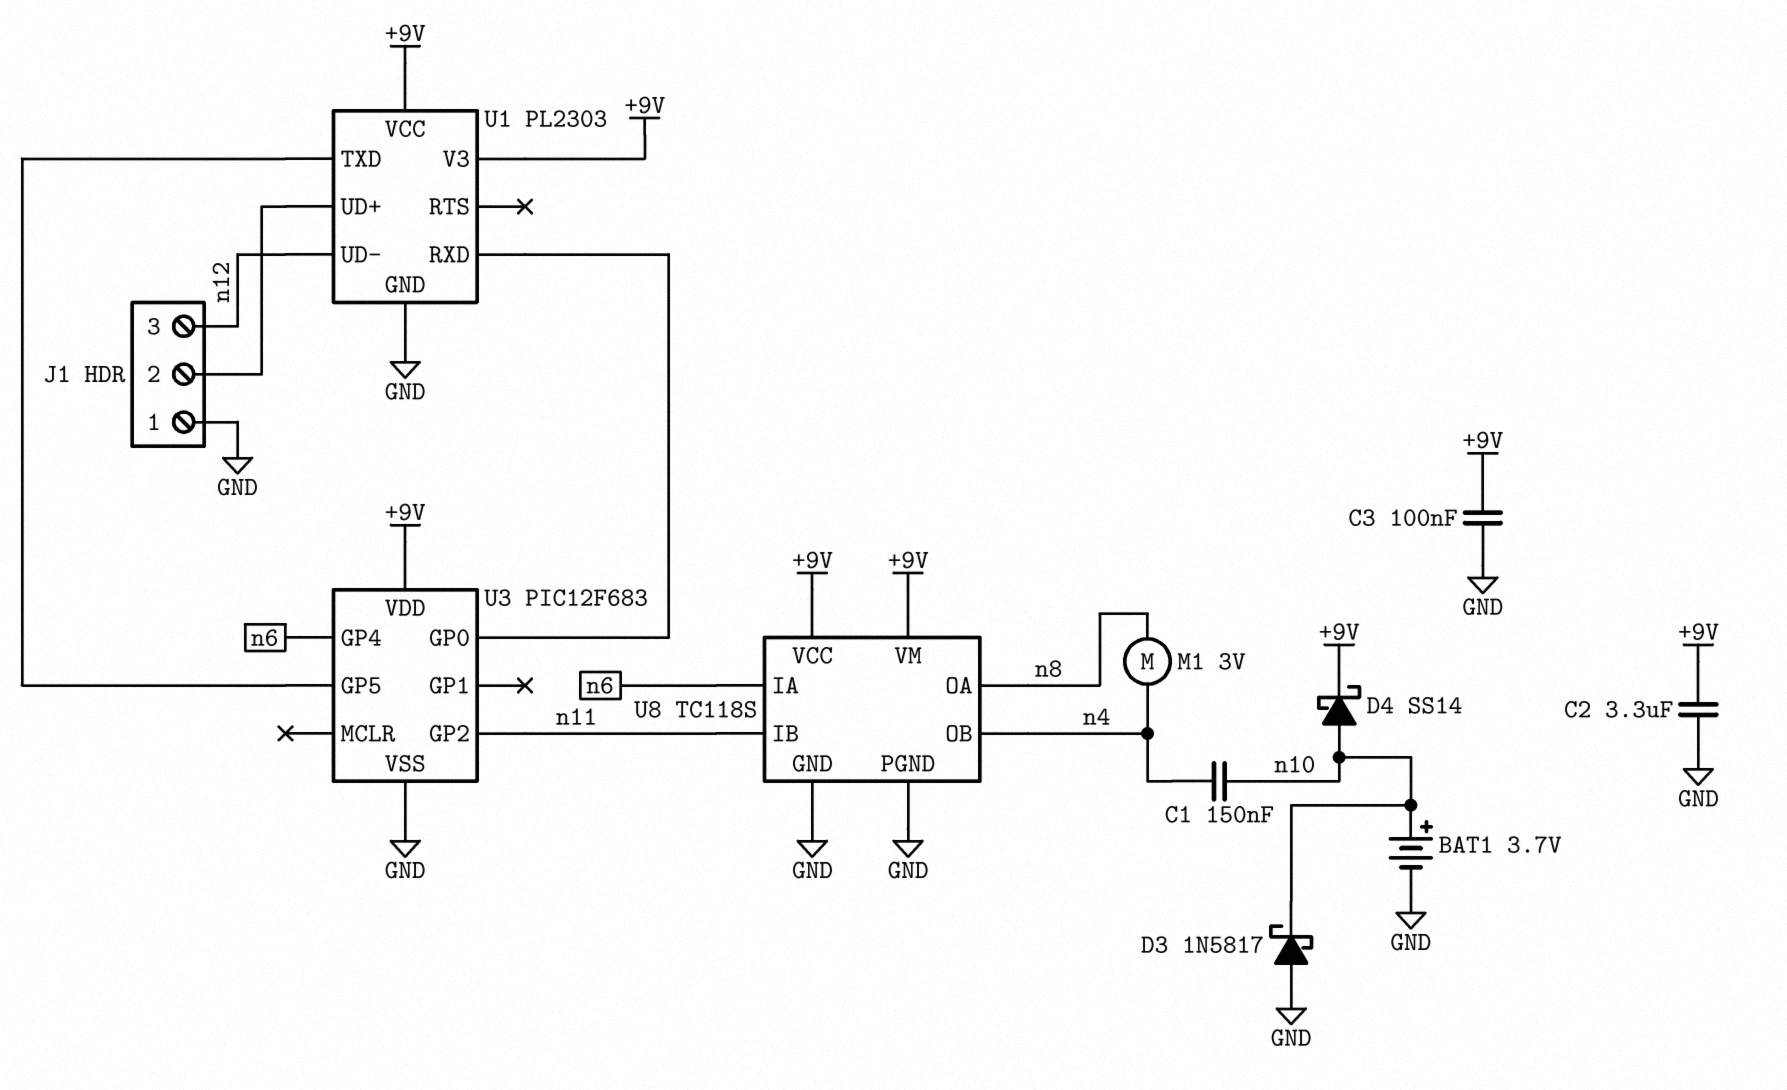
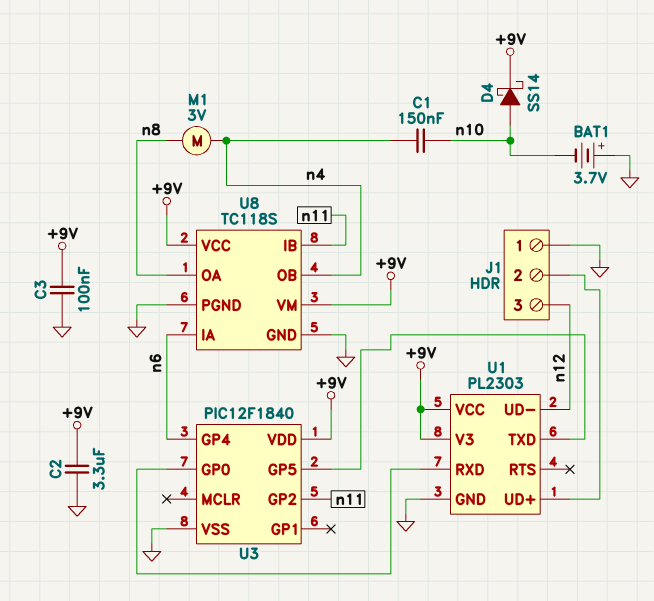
BAT1: 3.7V (plus n10, minus GND) -> 3.7V (plus GND, minus n10)
D3: schottky 1N5817 (A GND, K n10) -> none
U3: PIC12F683 -> PIC12F1840

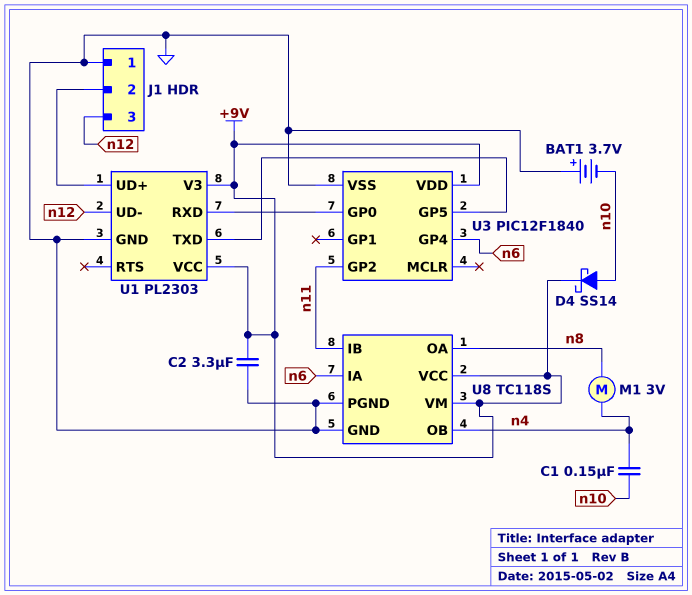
C3: 100nF (+9V, GND) -> none

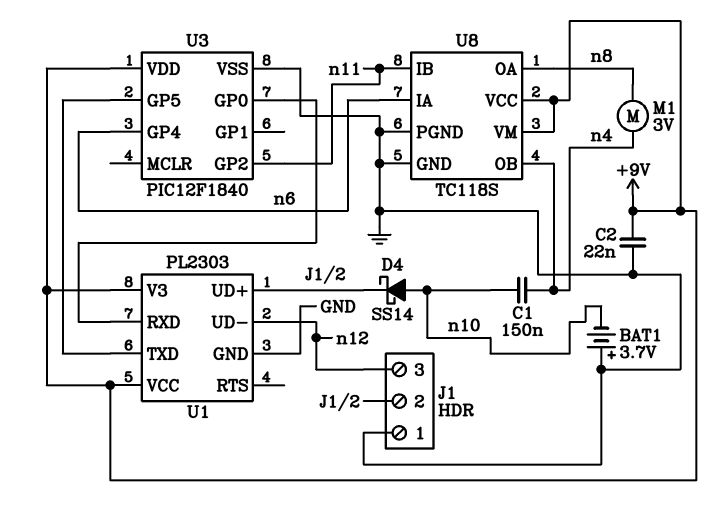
C2: 3.3uF (+9V, GND) -> 22nF (+9V, GND)
D4: schottky SS14 (A n10, K +9V) -> schottky SS14 (A n10, K J1/2)

